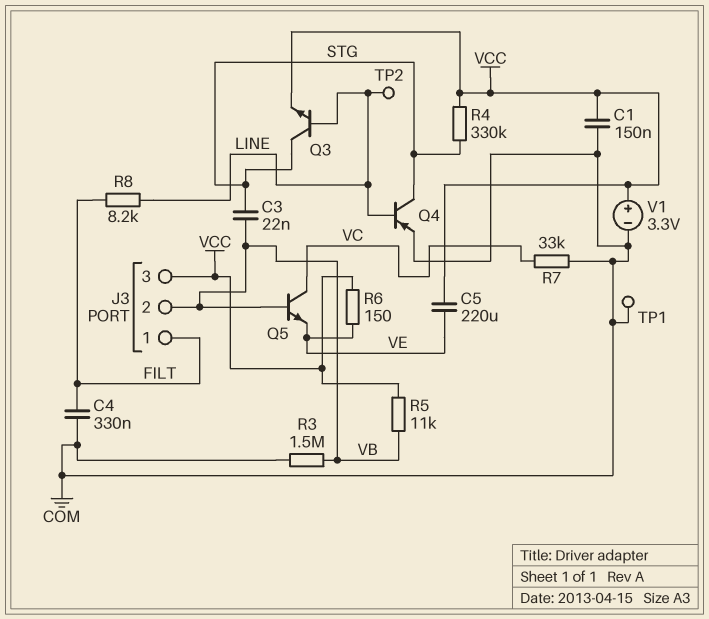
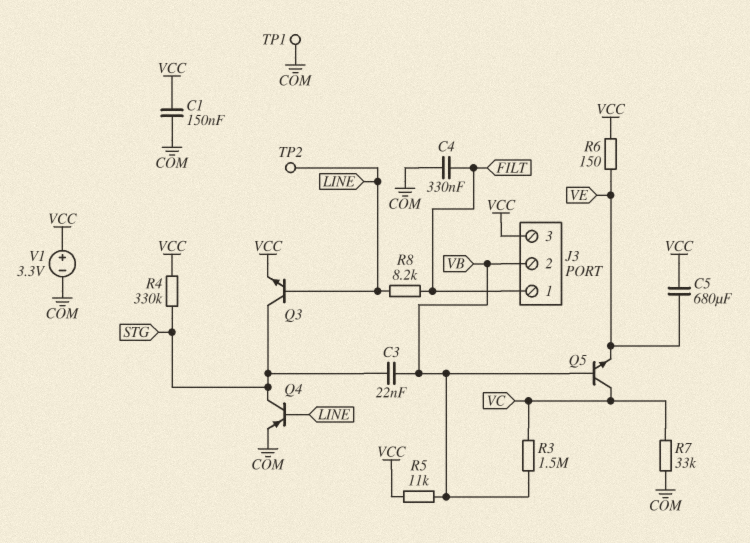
C5: 220uF (VCC, VE) -> 680uF (VCC, VE)
R3: 1.5M (COM, VB) -> 1.5M (VB, VC)

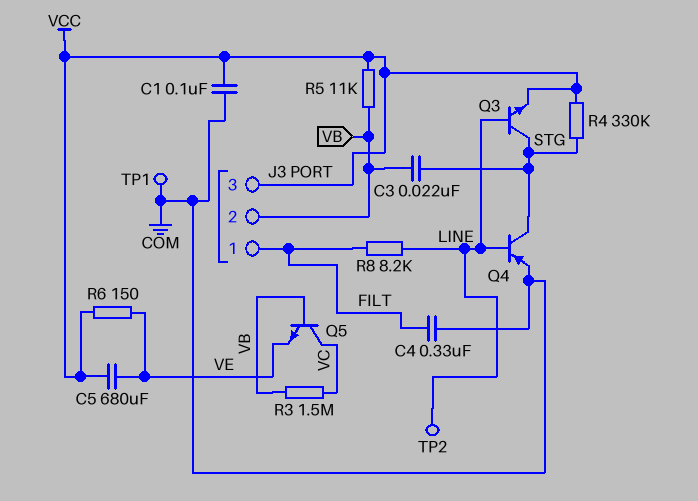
C1: 150nF (COM, VCC) -> 100nF (COM, VCC)
R7: 33k (COM, VC) -> none
V1: 3.3V (plus VCC, minus COM) -> none

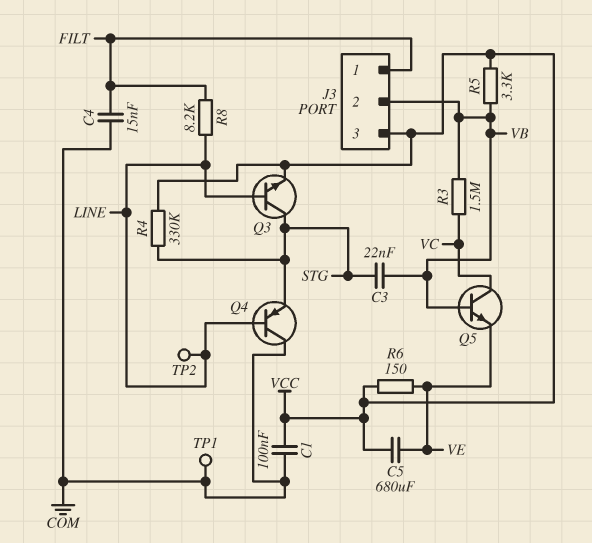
C4: 330nF (COM, FILT) -> 15nF (COM, FILT)
Q4: PNP (B LINE, C STG, E COM) -> PNP (B LINE, C COM, E STG)
R5: 11k (VB, VCC) -> 3.3k (VB, VCC)

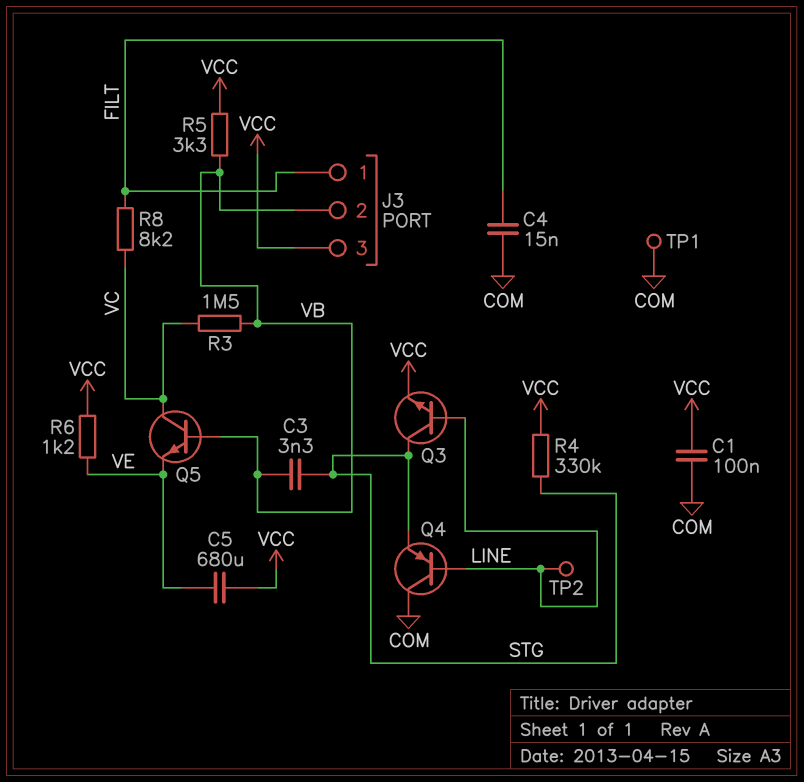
C3: 22nF (STG, VB) -> 3.3nF (STG, VB)
R6: 150 (VCC, VE) -> 1.2k (VCC, VE)
R8: 8.2k (FILT, LINE) -> 8.2k (FILT, VC)

